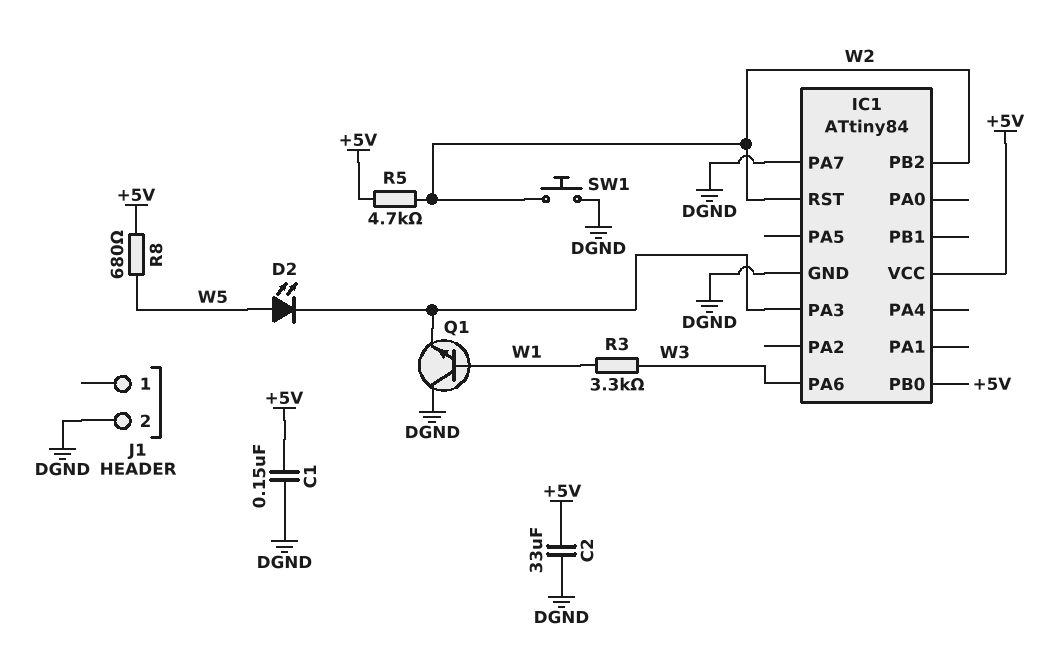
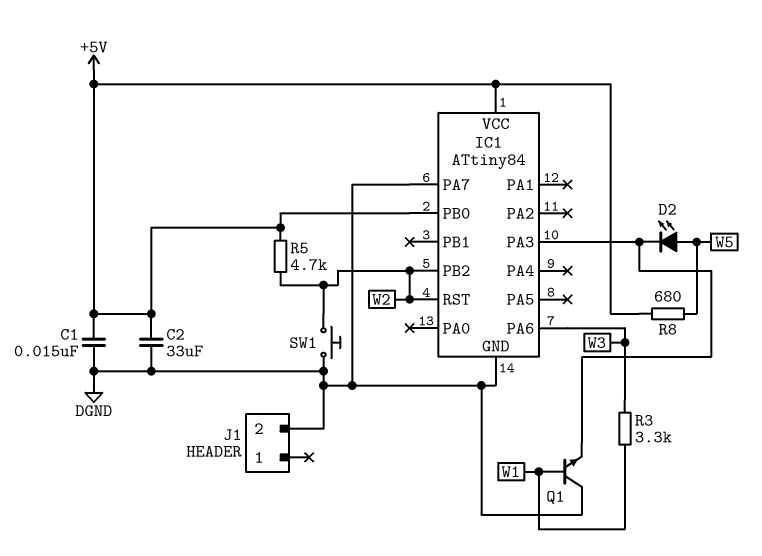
C1: 150nF (+5V, DGND) -> 15nF (+5V, DGND)

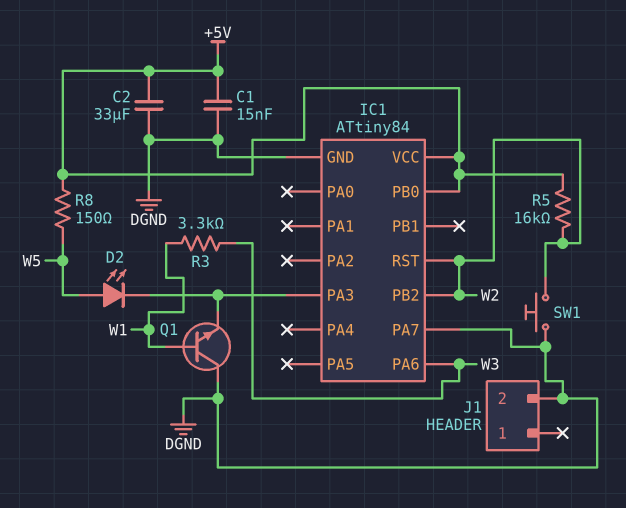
R5: 4.7k (+5V, W2) -> 16k (+5V, W2)
R8: 680 (+5V, W5) -> 150 (+5V, W5)

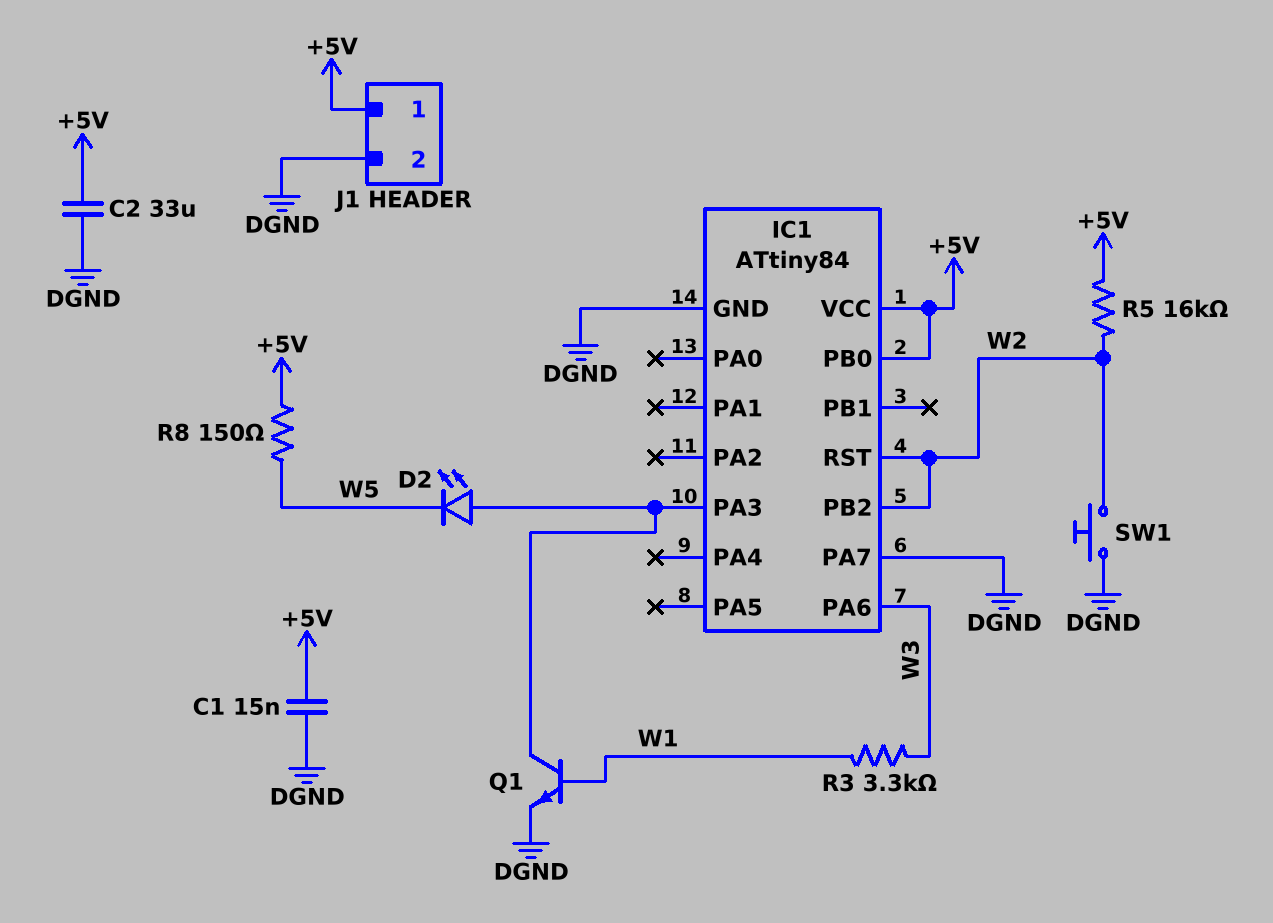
D2: LED (A W5, K IC1/PA3) -> LED (A IC1/PA3, K W5)
J1 pin 1: none -> +5V
Q1: NPN (B W1, C DGND, E IC1/PA3) -> NPN (B W1, C IC1/PA3, E DGND)

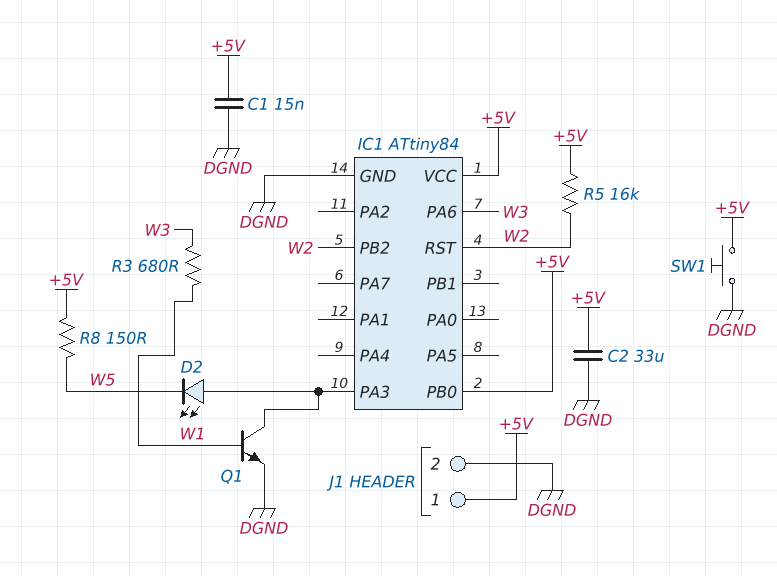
IC1 pin PA7: DGND -> none
R3: 3.3k (W1, W3) -> 680 (W1, W3)
SW1: button (DGND, W2) -> button (+5V, DGND)

